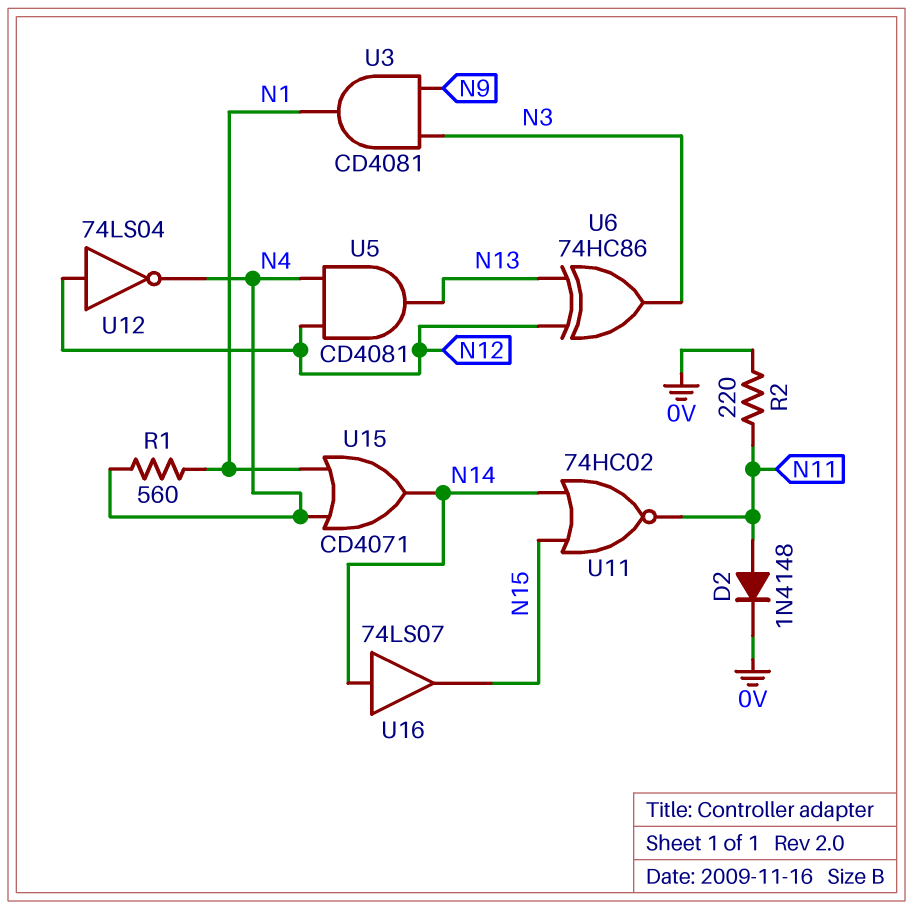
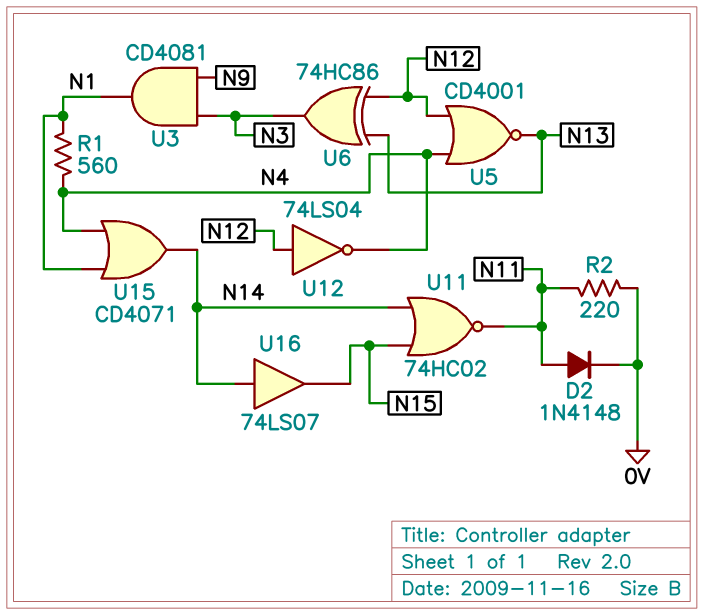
U5: AND CD4081 (in N4, in N12, out N13) -> NOR CD4001 (in N4, in N12, out N13)

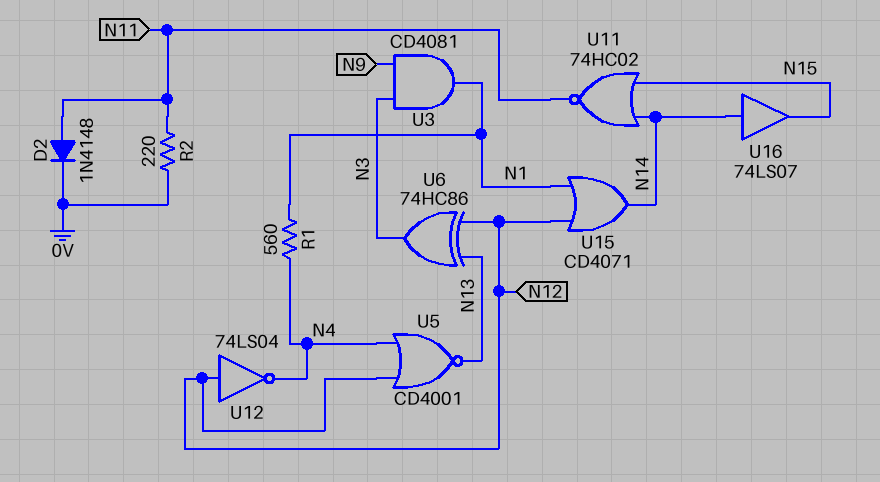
U15: OR CD4071 (in N1, in N4, out N14) -> OR CD4071 (in N1, in N12, out N14)

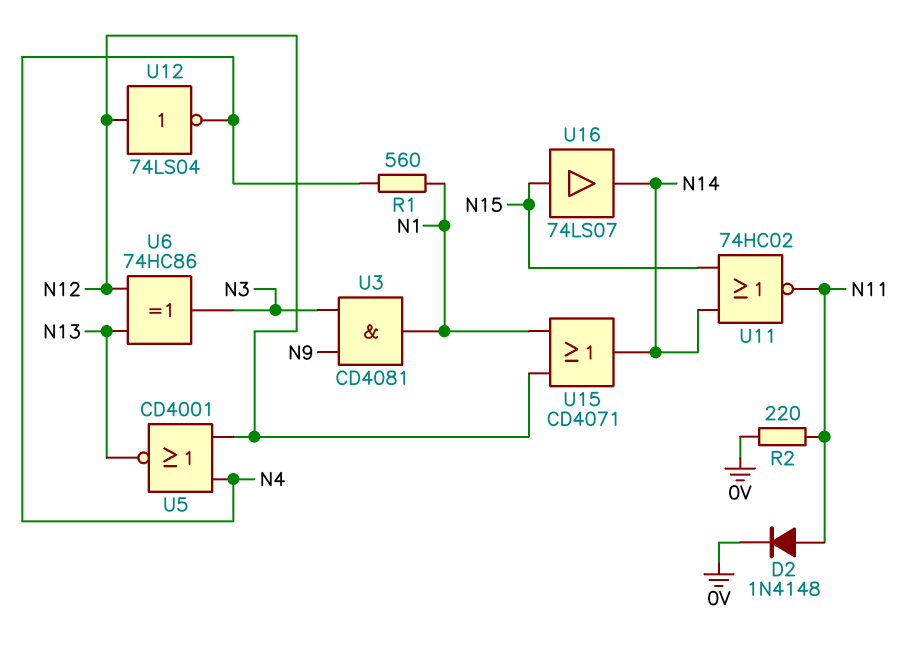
U16: buffer 74LS07 (in N14, out N15) -> buffer 74LS07 (in N15, out N14)

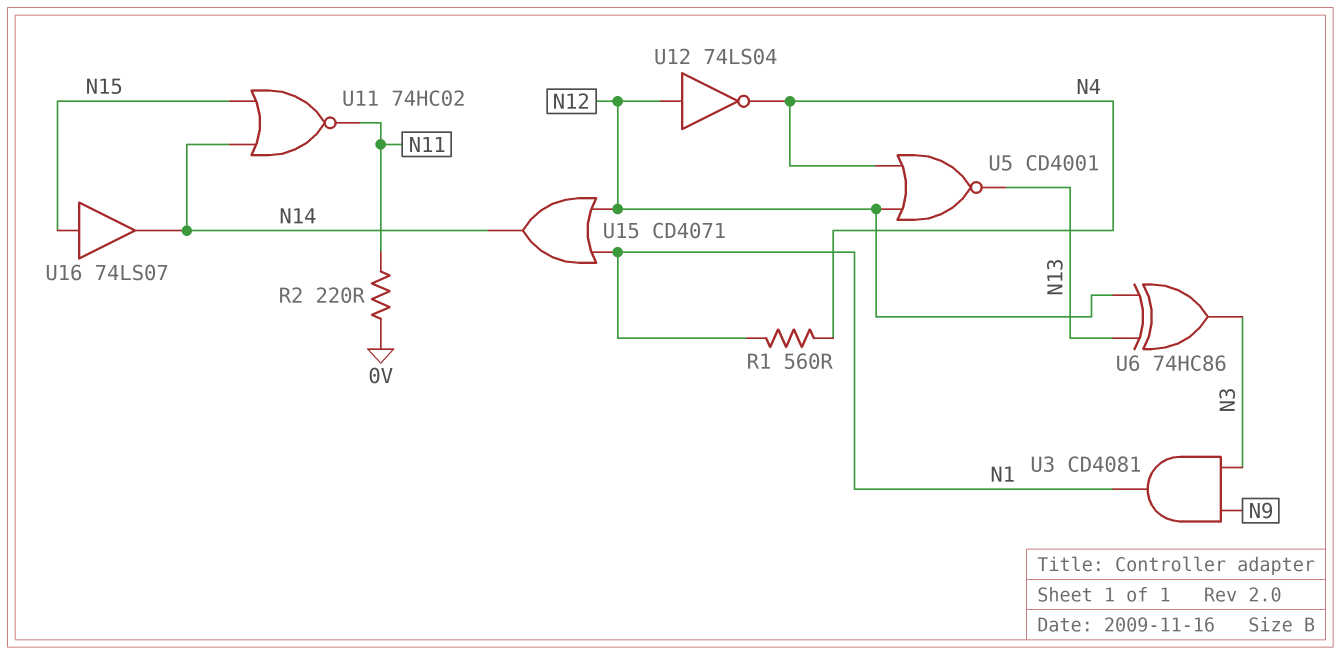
D2: diode 1N4148 (A N11, K 0V) -> none

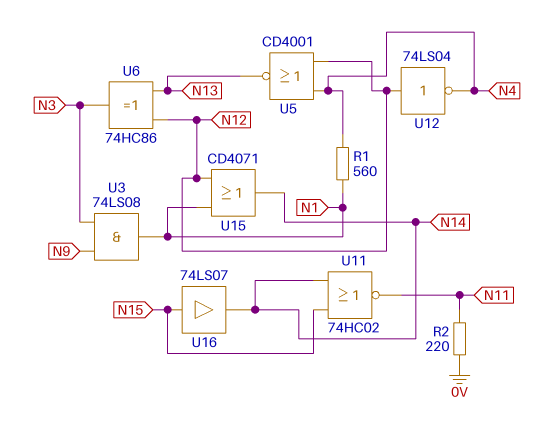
U3: AND CD4081 (in N3, in N9, out N1) -> AND 74LS08 (in N3, in N9, out N1)

